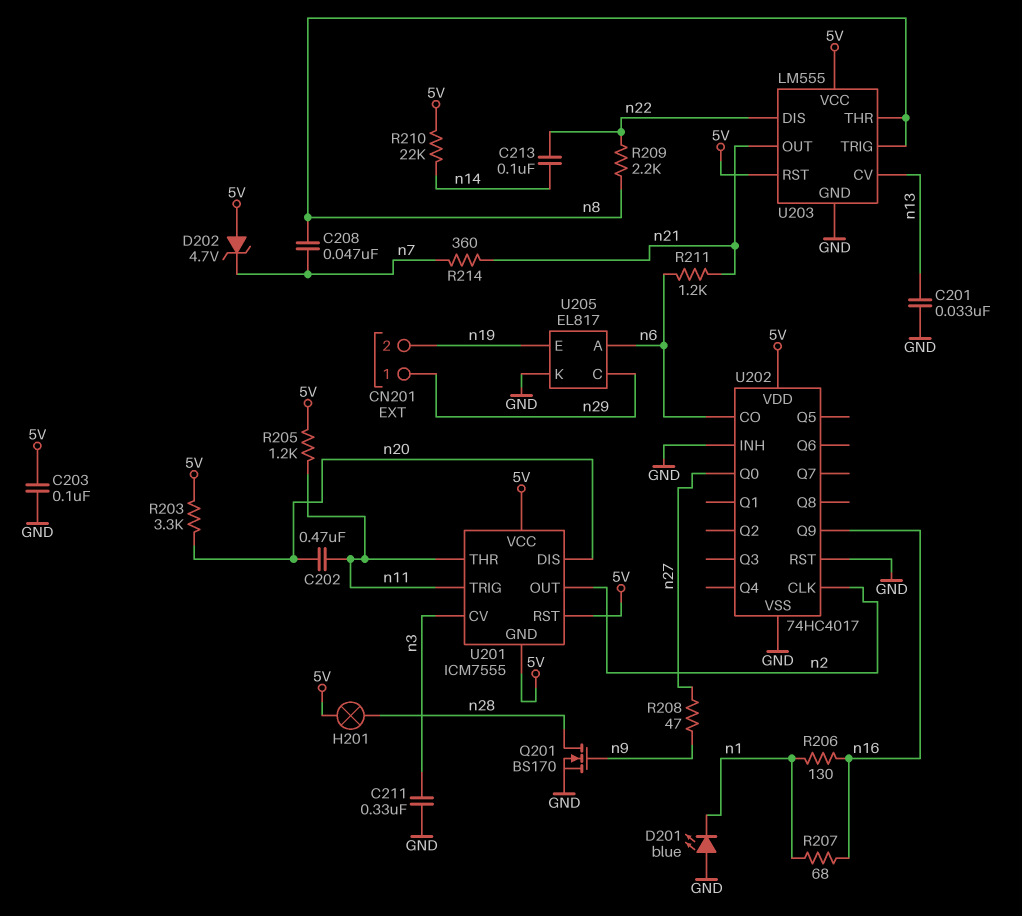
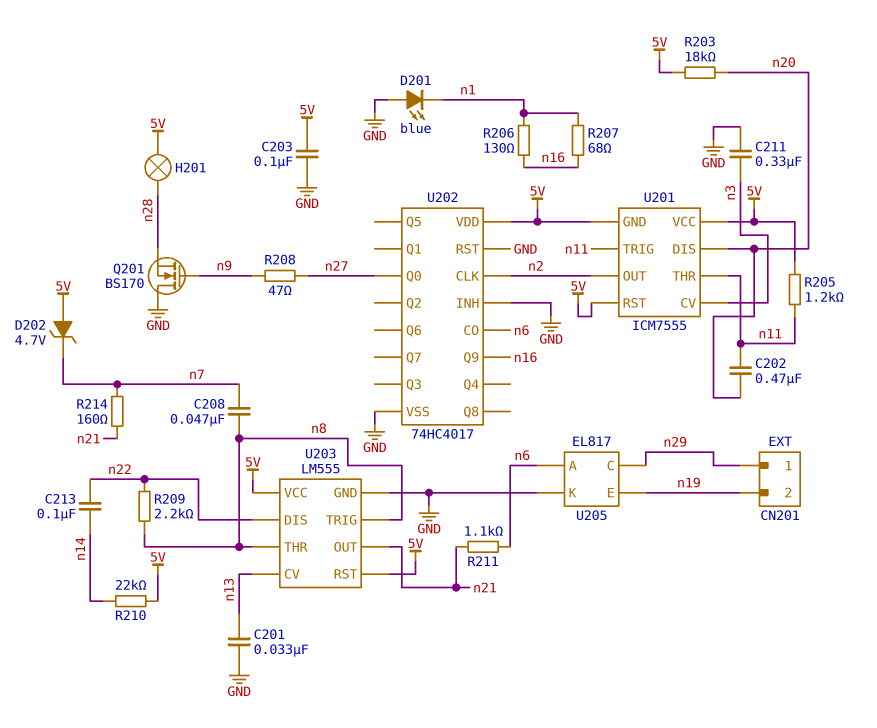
Q201: NMOS BS170 (G n9, D n28, S GND) -> NMOS BS170 (G n9, D GND, S n28)
R203: 3.3k (5V, n20) -> 18k (5V, n20)
R211: 1.2k (n6, n21) -> 1.1k (n6, n21)
R214: 360 (n7, n21) -> 160 (n7, n21)

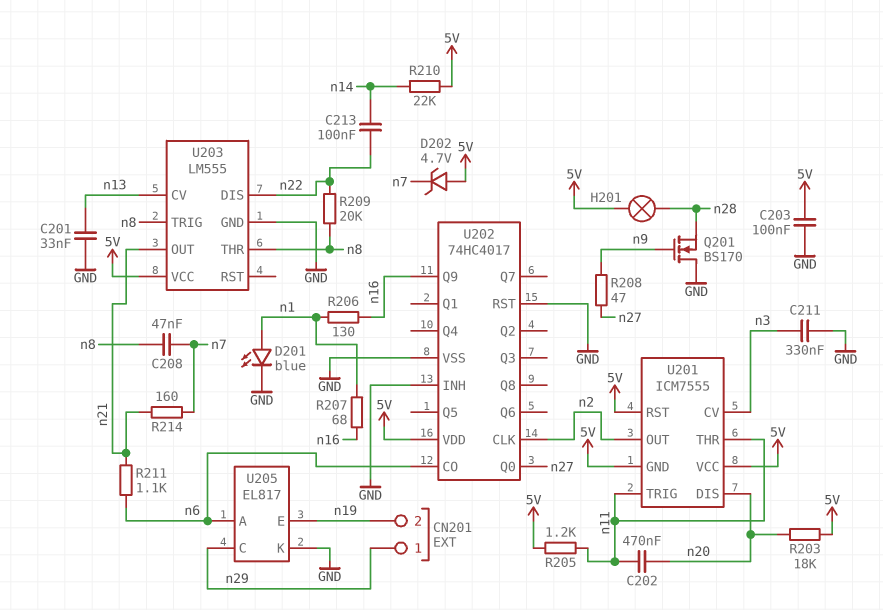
D201: LED blue (A GND, K n1) -> LED blue (A n1, K GND)
R209: 2.2k (n8, n22) -> 20k (n8, n22)
U203 pin RST: 5V -> none

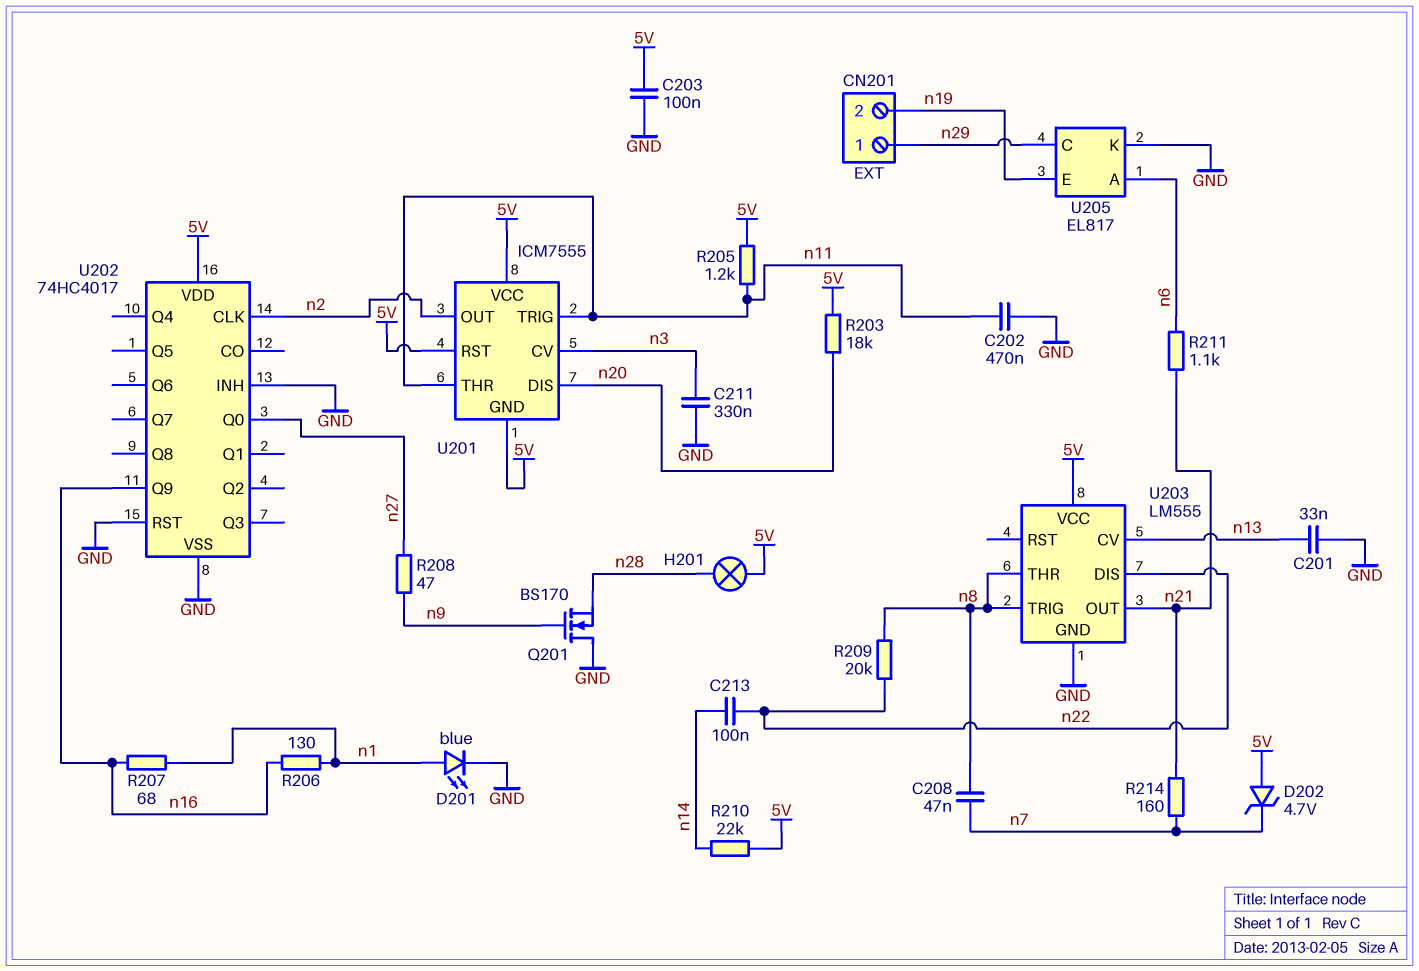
C202: 470nF (n11, n20) -> 470nF (GND, n11)
U202 pin CO: n6 -> none

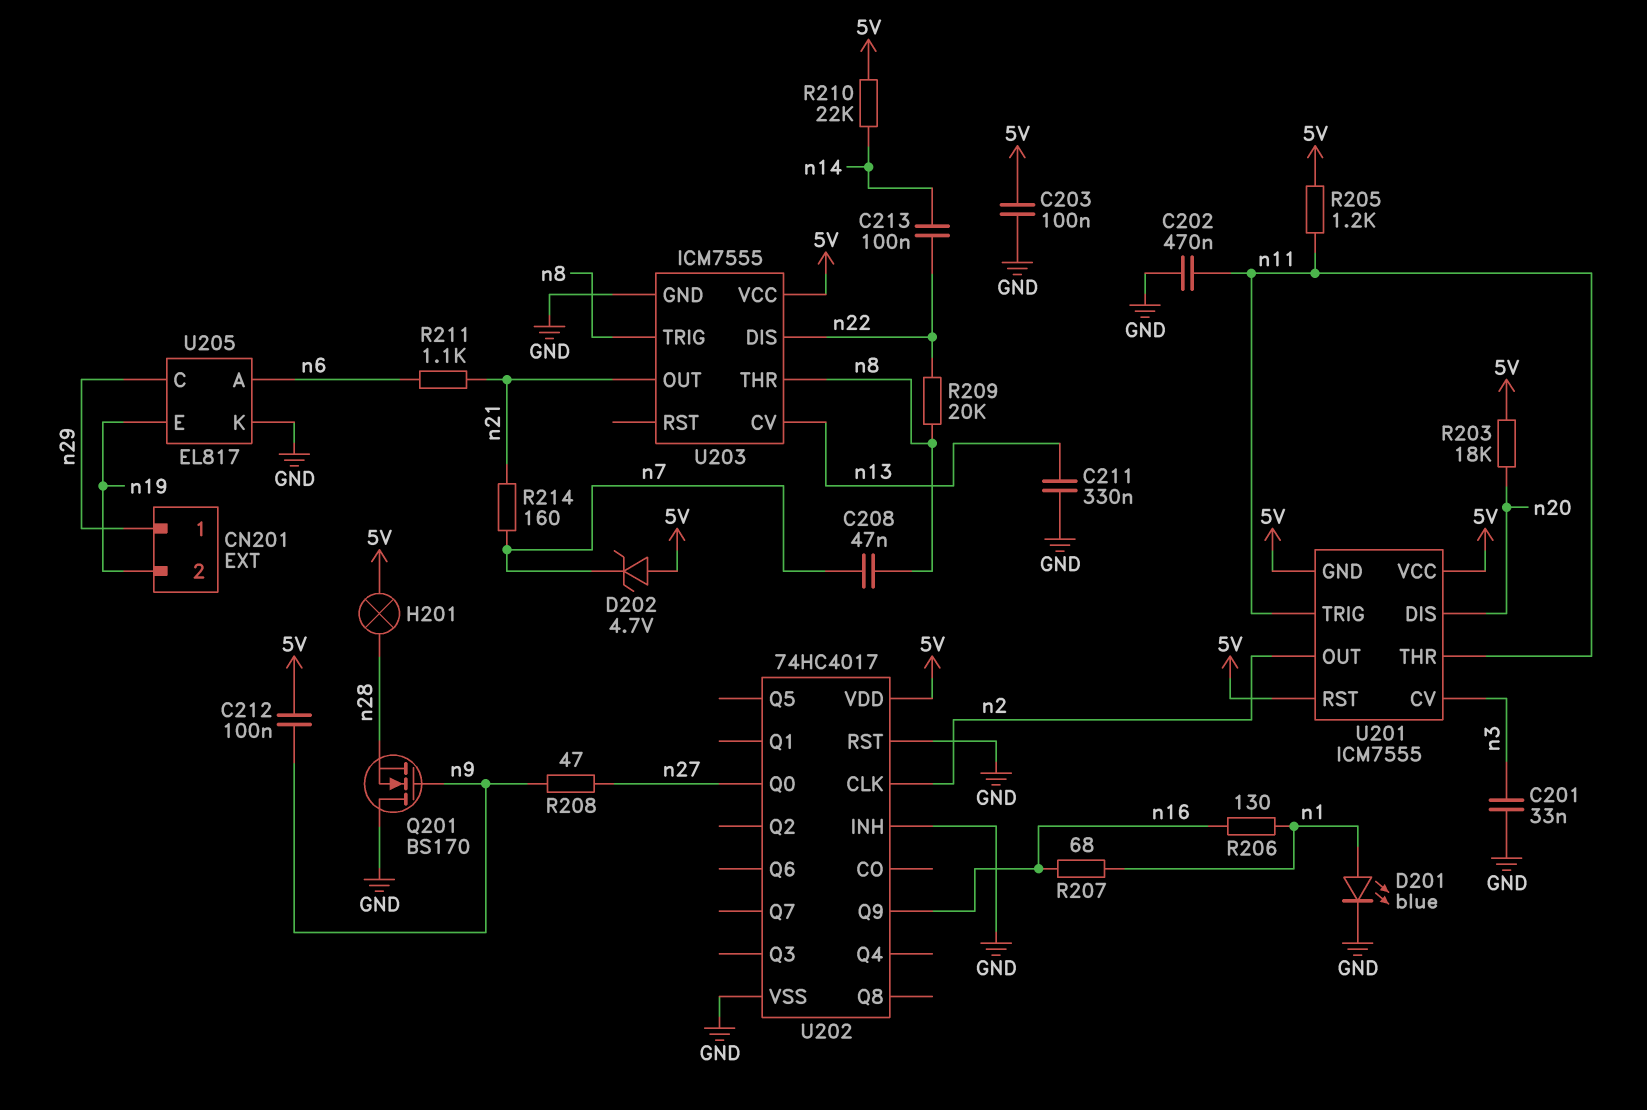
C201: 33nF (GND, n13) -> 33nF (GND, n3)
C211: 330nF (GND, n3) -> 330nF (GND, n13)
C212: none -> 100nF (5V, n9)
U203: LM555 -> ICM7555

